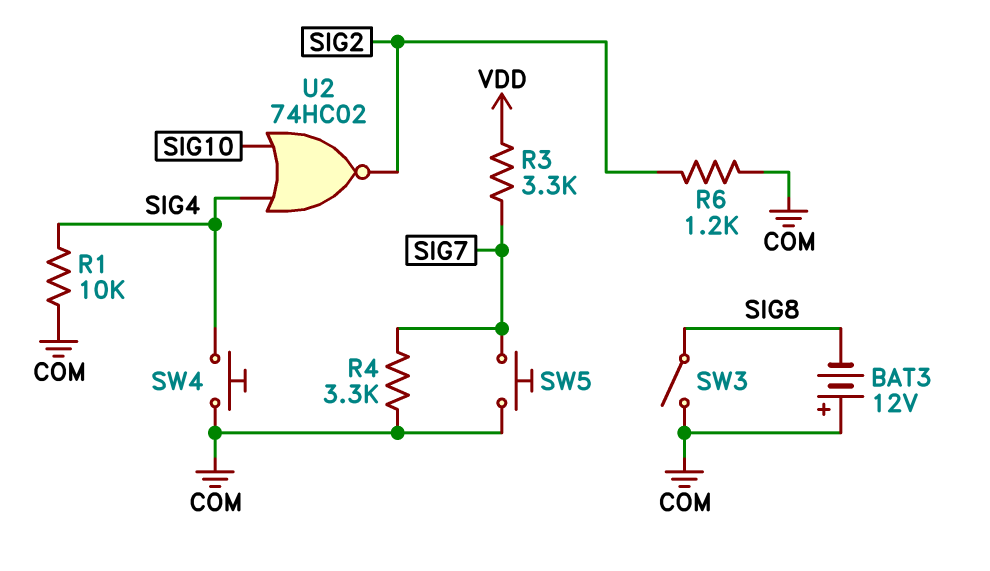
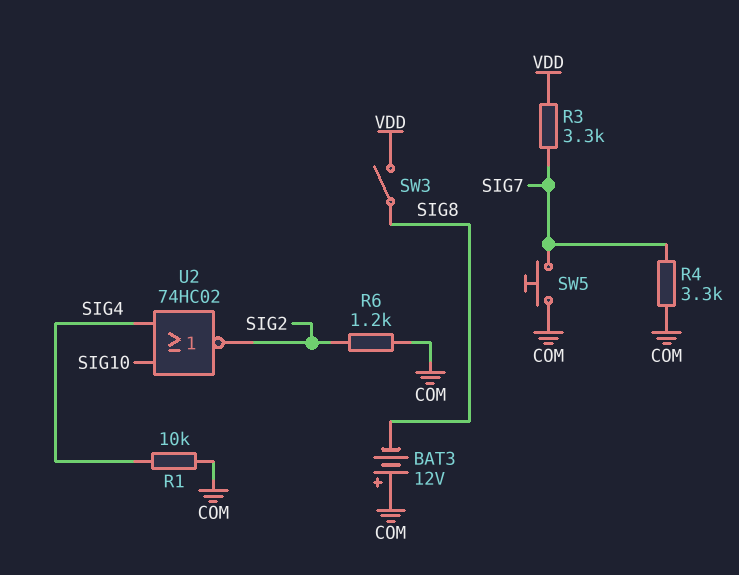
SW3: switch (COM, SIG8) -> switch (SIG8, VDD)
SW4: button (COM, SIG4) -> none

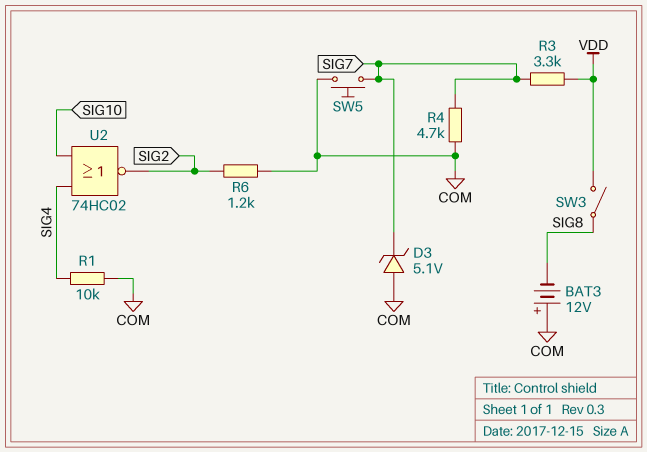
D3: none -> zener 5.1V (A COM, K SIG7)
R4: 3.3k (COM, SIG7) -> 4.7k (COM, SIG7)

